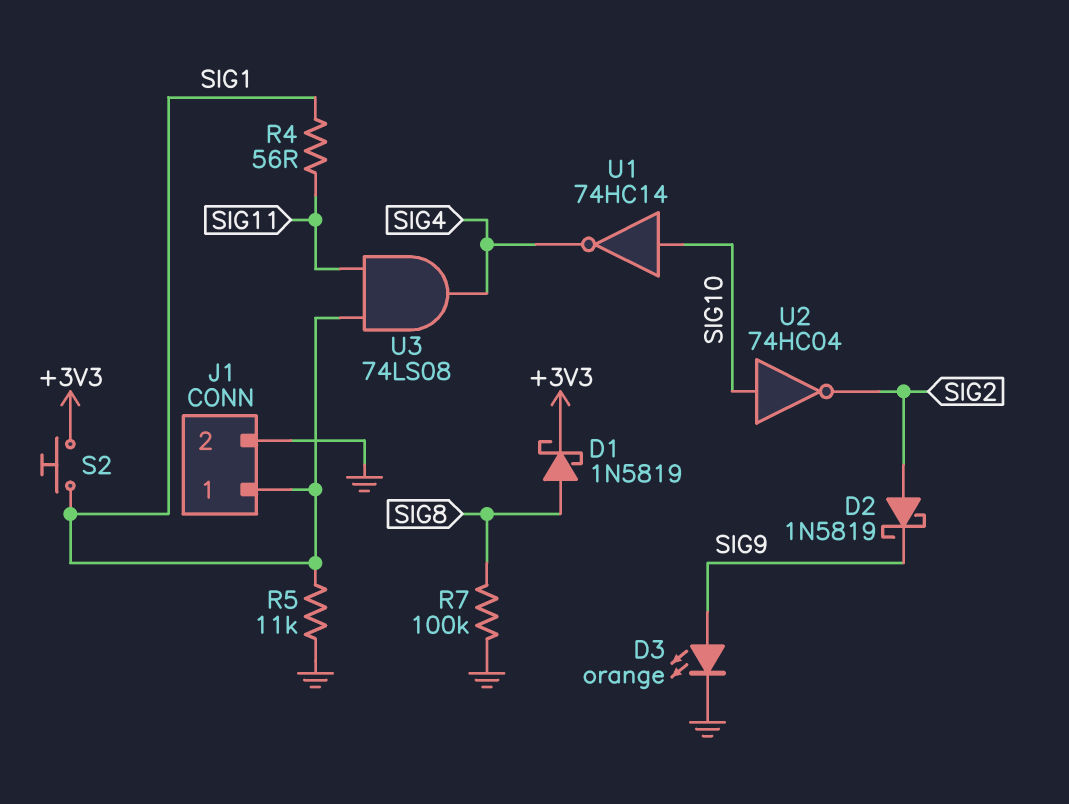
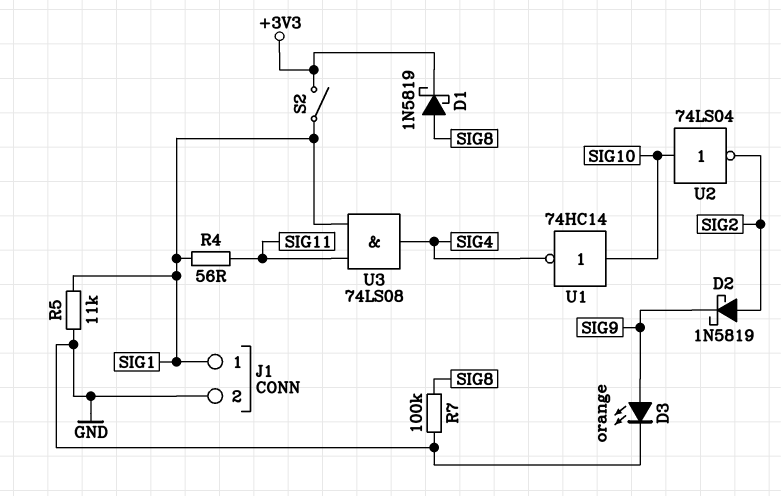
S2: button (+3V3, SIG1) -> switch (+3V3, SIG1)
U2: NOT 74HC04 (in SIG10, out SIG2) -> NOT 74LS04 (in SIG10, out SIG2)

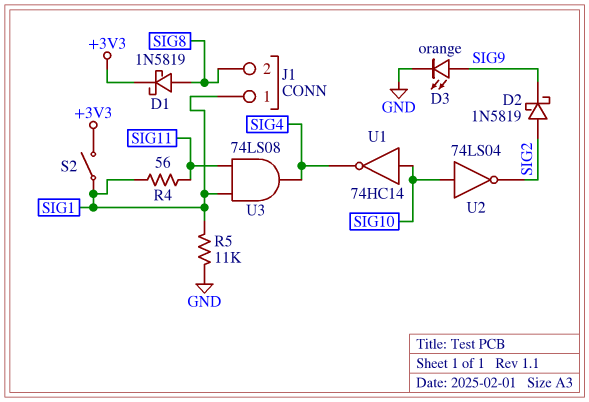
J1 pin 2: GND -> SIG8
R7: 100k (GND, SIG8) -> none

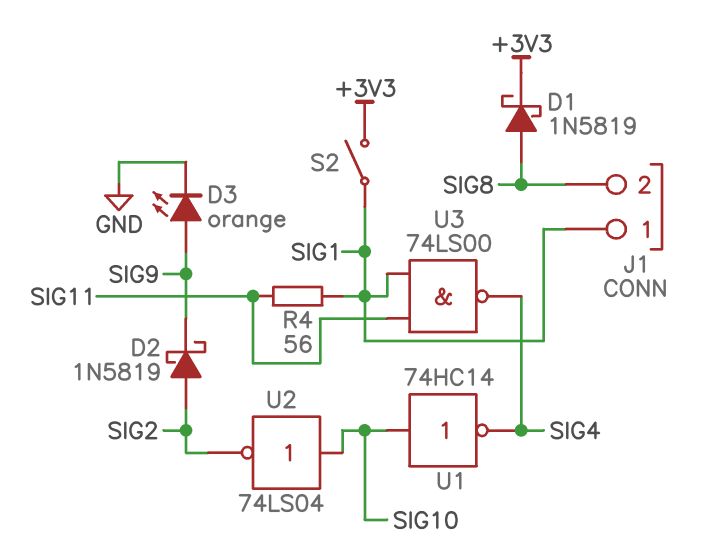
R5: 11k (GND, SIG1) -> none
U3: AND 74LS08 (in SIG1, in SIG11, out SIG4) -> NAND 74LS00 (in SIG1, in SIG11, out SIG4)

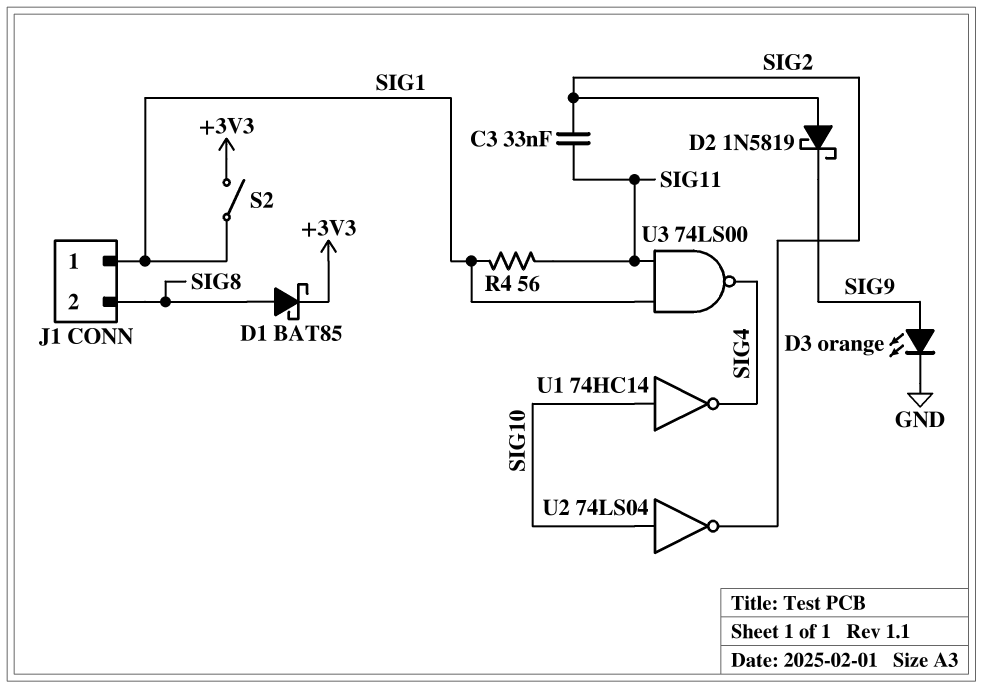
C3: none -> 33nF (SIG2, SIG11)
D1: schottky 1N5819 (A SIG8, K +3V3) -> schottky BAT85 (A SIG8, K +3V3)

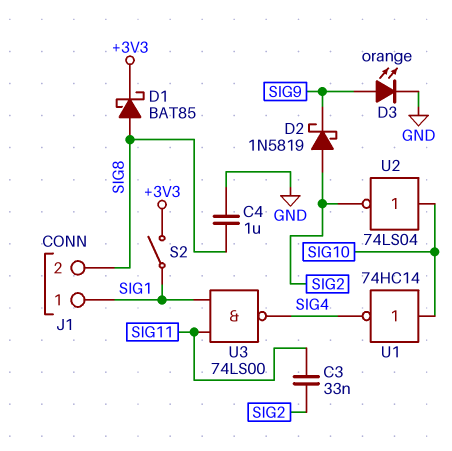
C4: none -> 1uF (GND, SIG8)
R4: 56 (SIG1, SIG11) -> none

